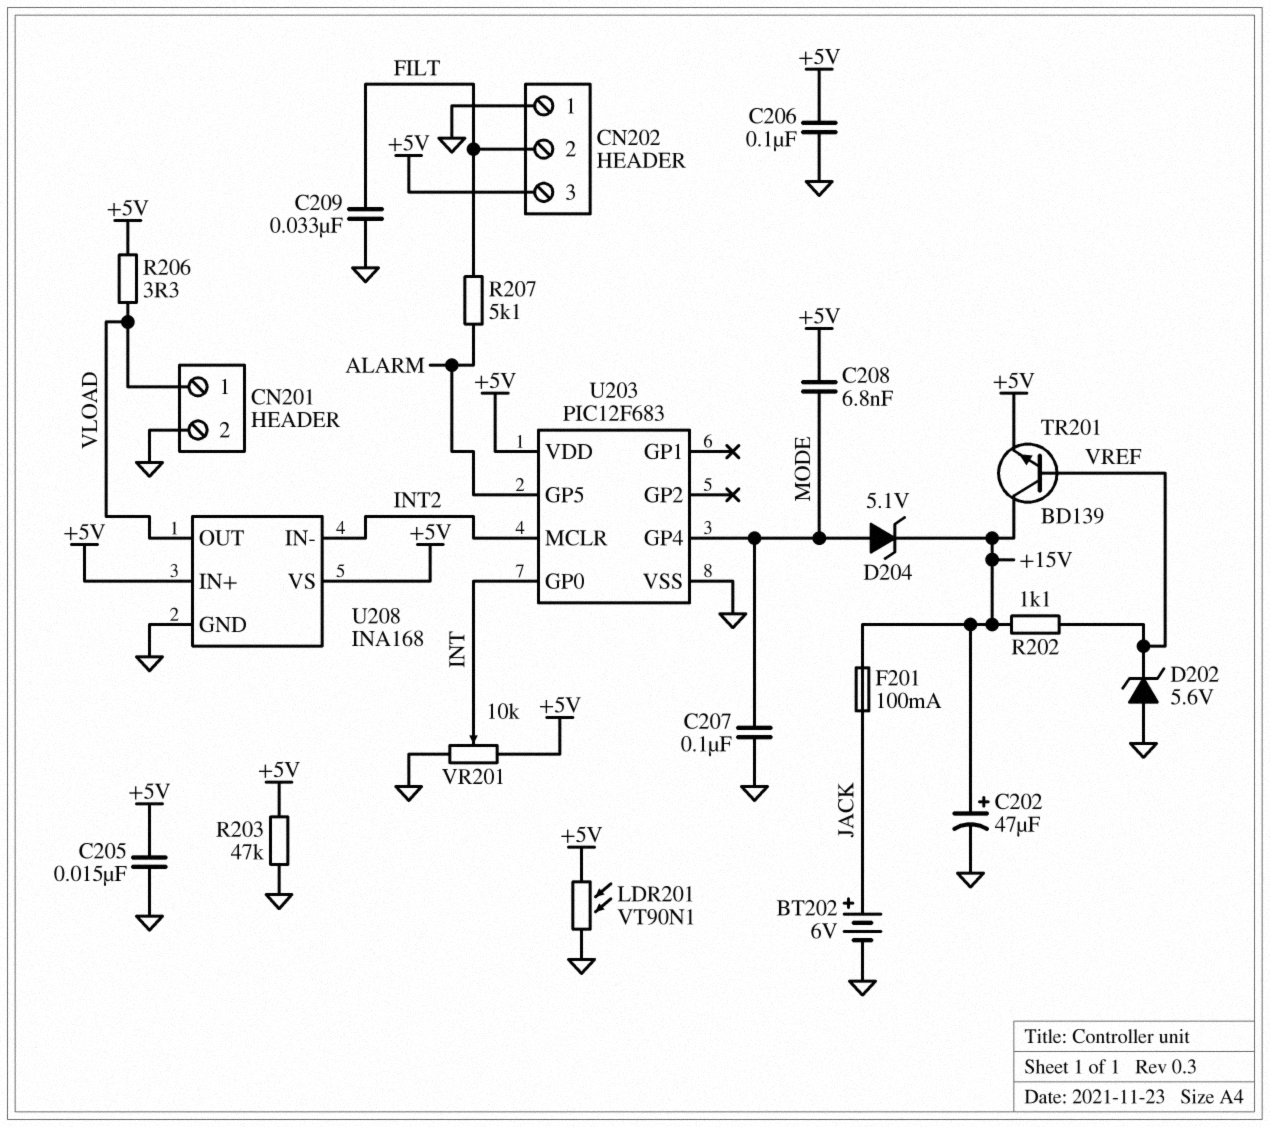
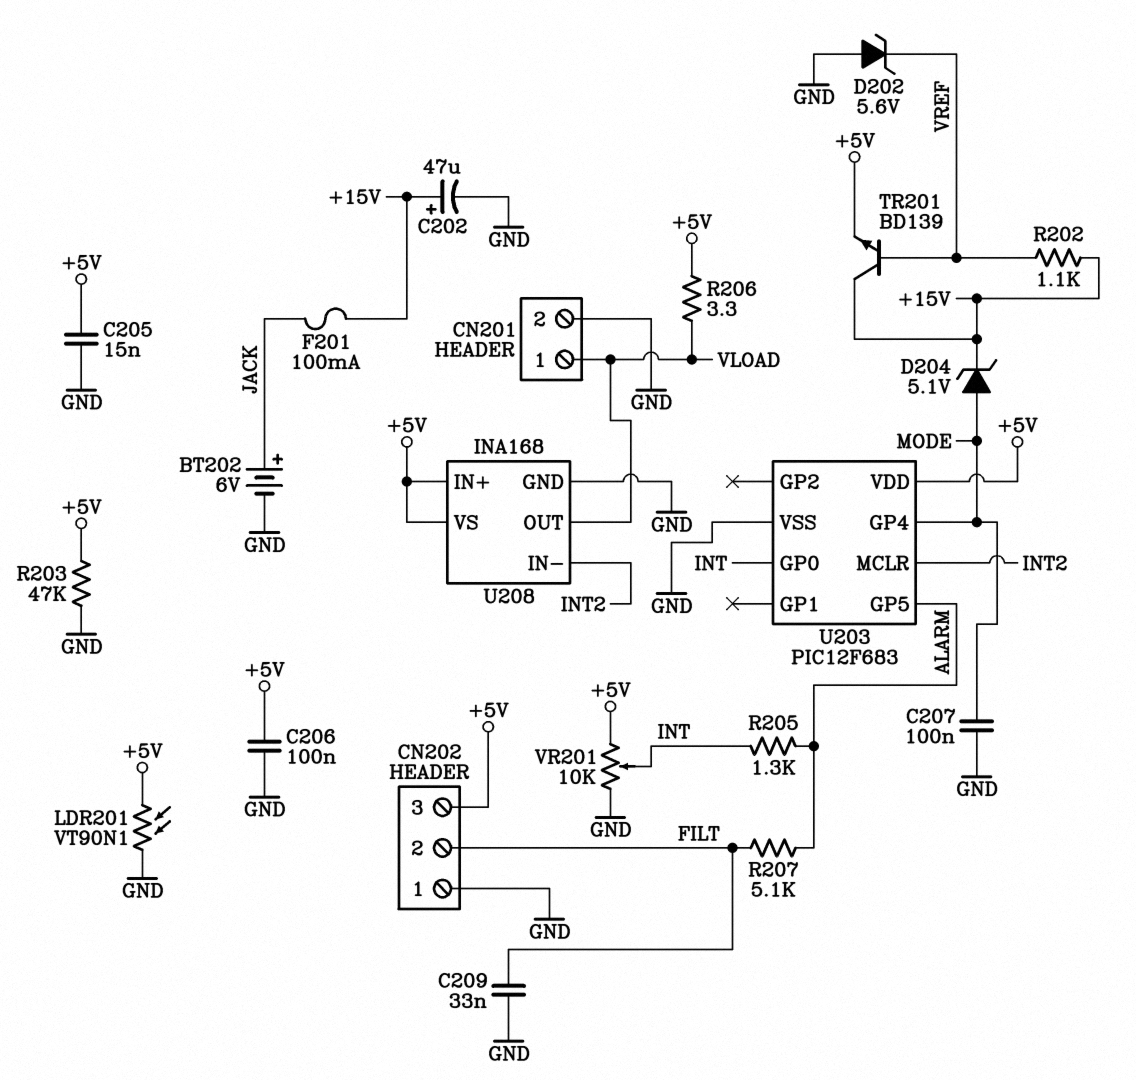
C208: 6.8nF (+5V, MODE) -> none
R205: none -> 1.3k (ALARM, INT)

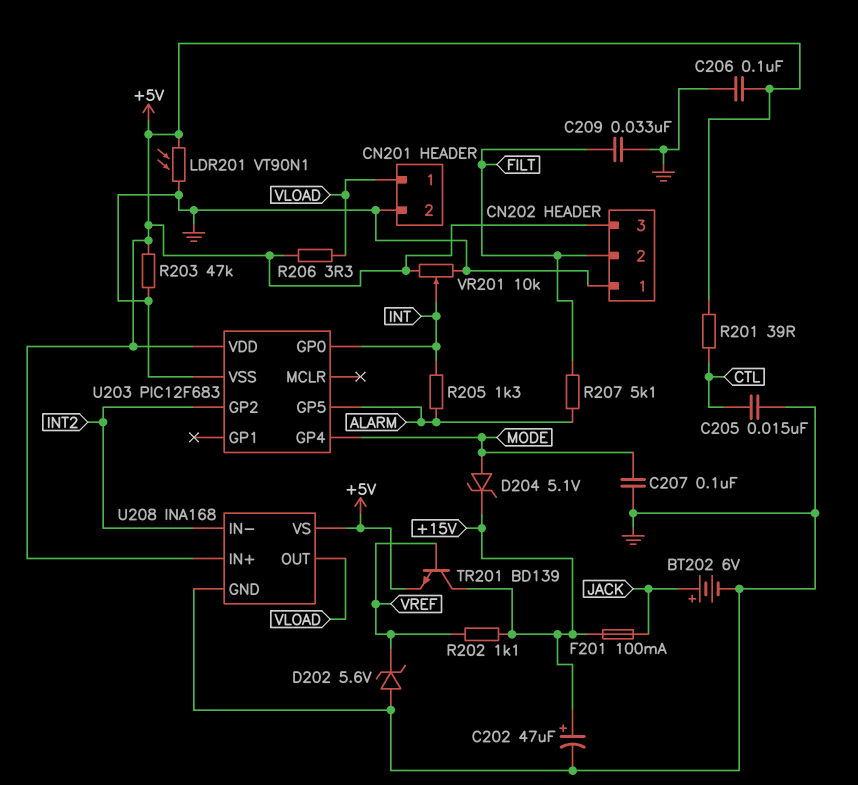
C205: 15nF (+5V, GND) -> 15nF (CTL, GND)
R201: none -> 39 (+5V, CTL)
U203 pin GP2: none -> INT2
U203 pin MCLR: INT2 -> none

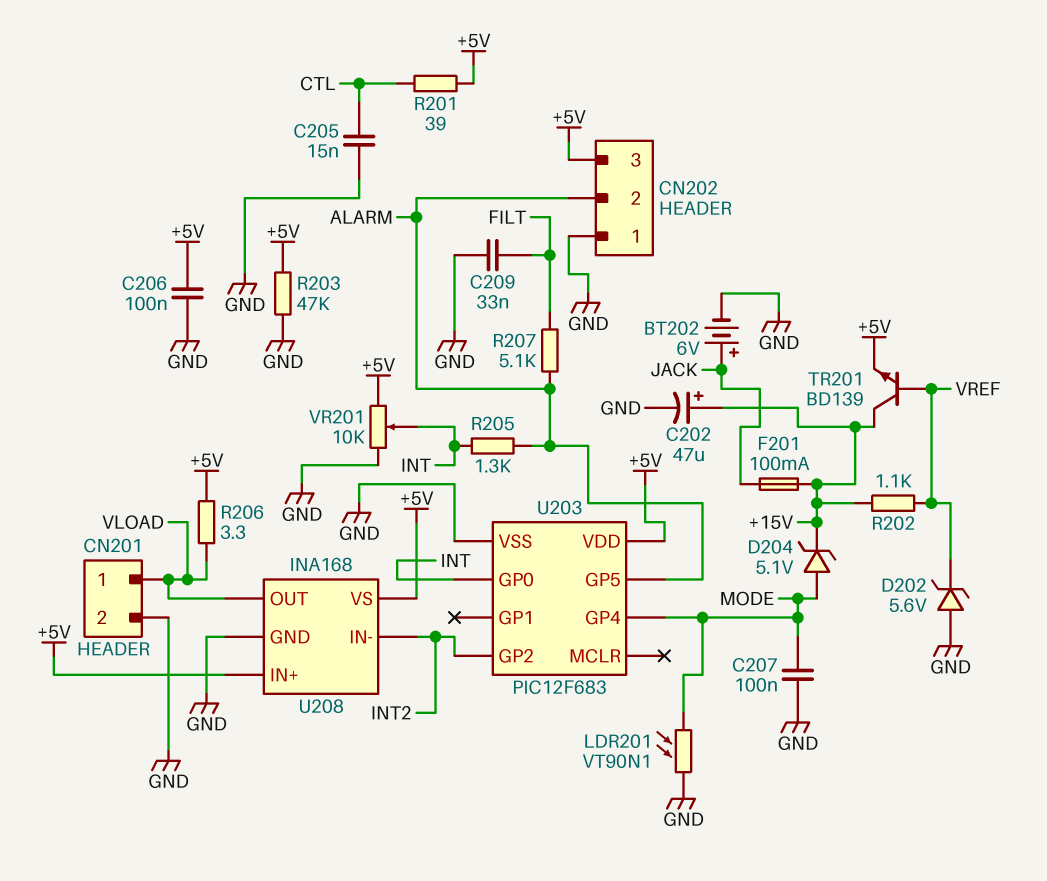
CN202 pin 2: FILT -> ALARM
LDR201: VT90N1 (+5V, GND) -> VT90N1 (GND, MODE)

